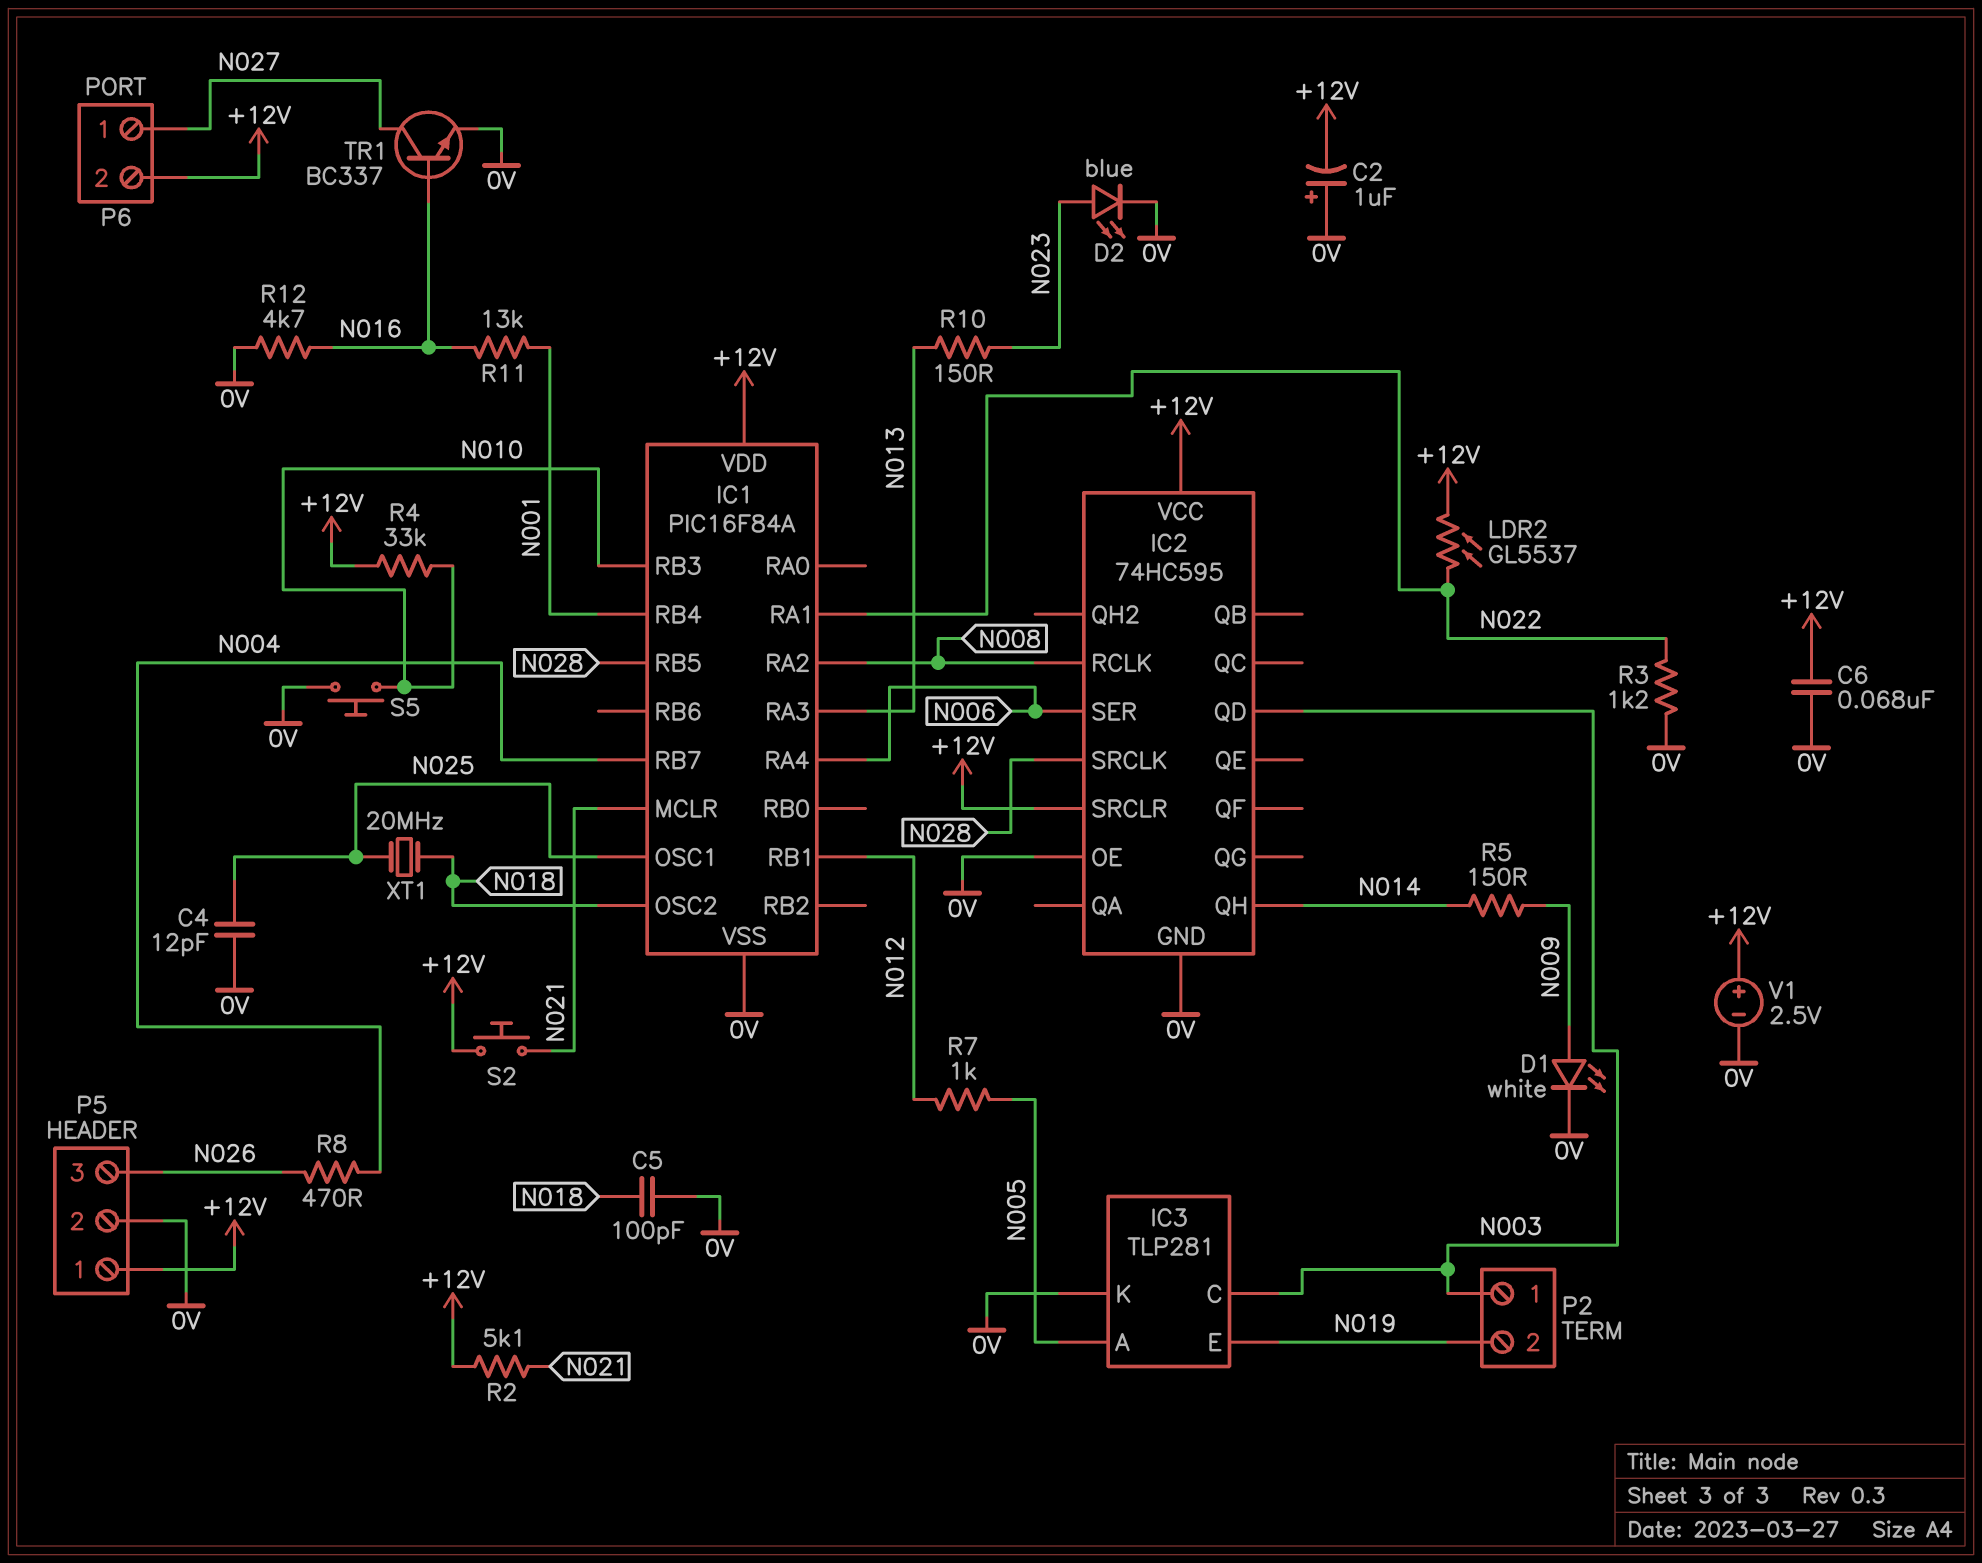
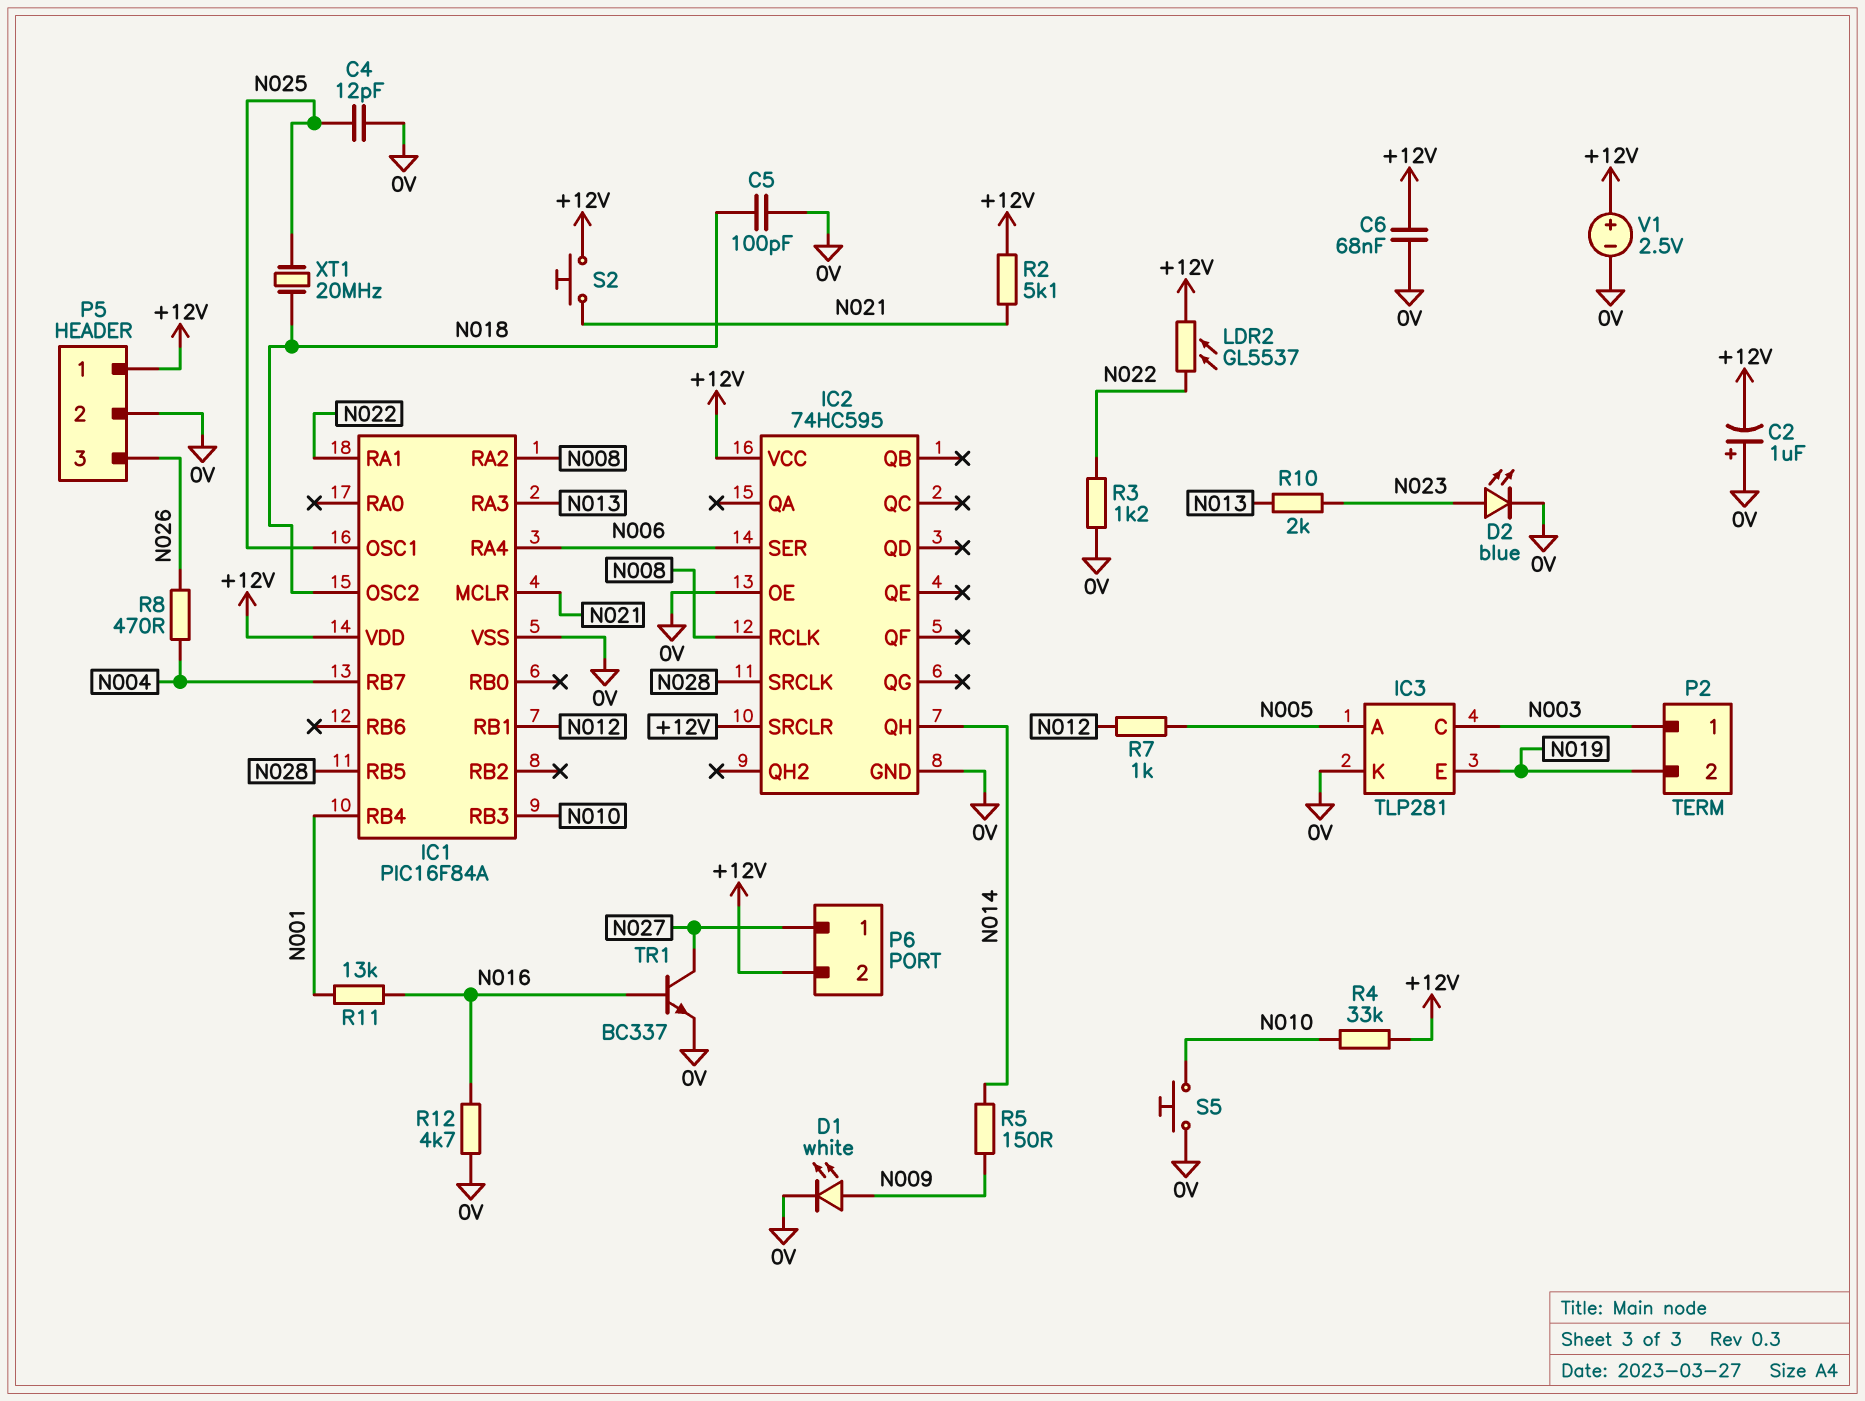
IC2 pin QD: N003 -> none
R10: 150 (N013, N023) -> 2k (N013, N023)

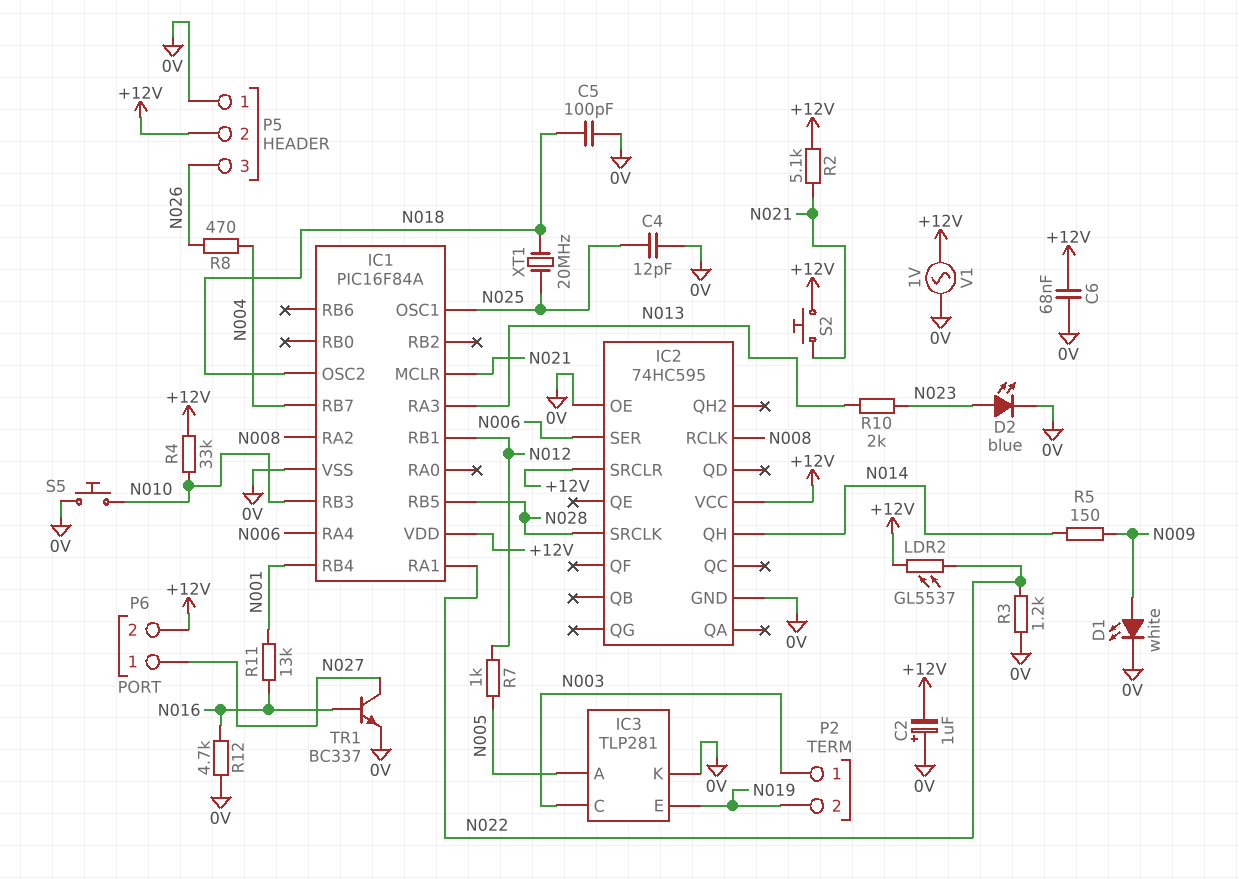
P5 pin 1: +12V -> 0V
P5 pin 2: 0V -> +12V
V1: 2.5V (plus +12V, minus 0V) -> AC 1V (+12V, 0V)

